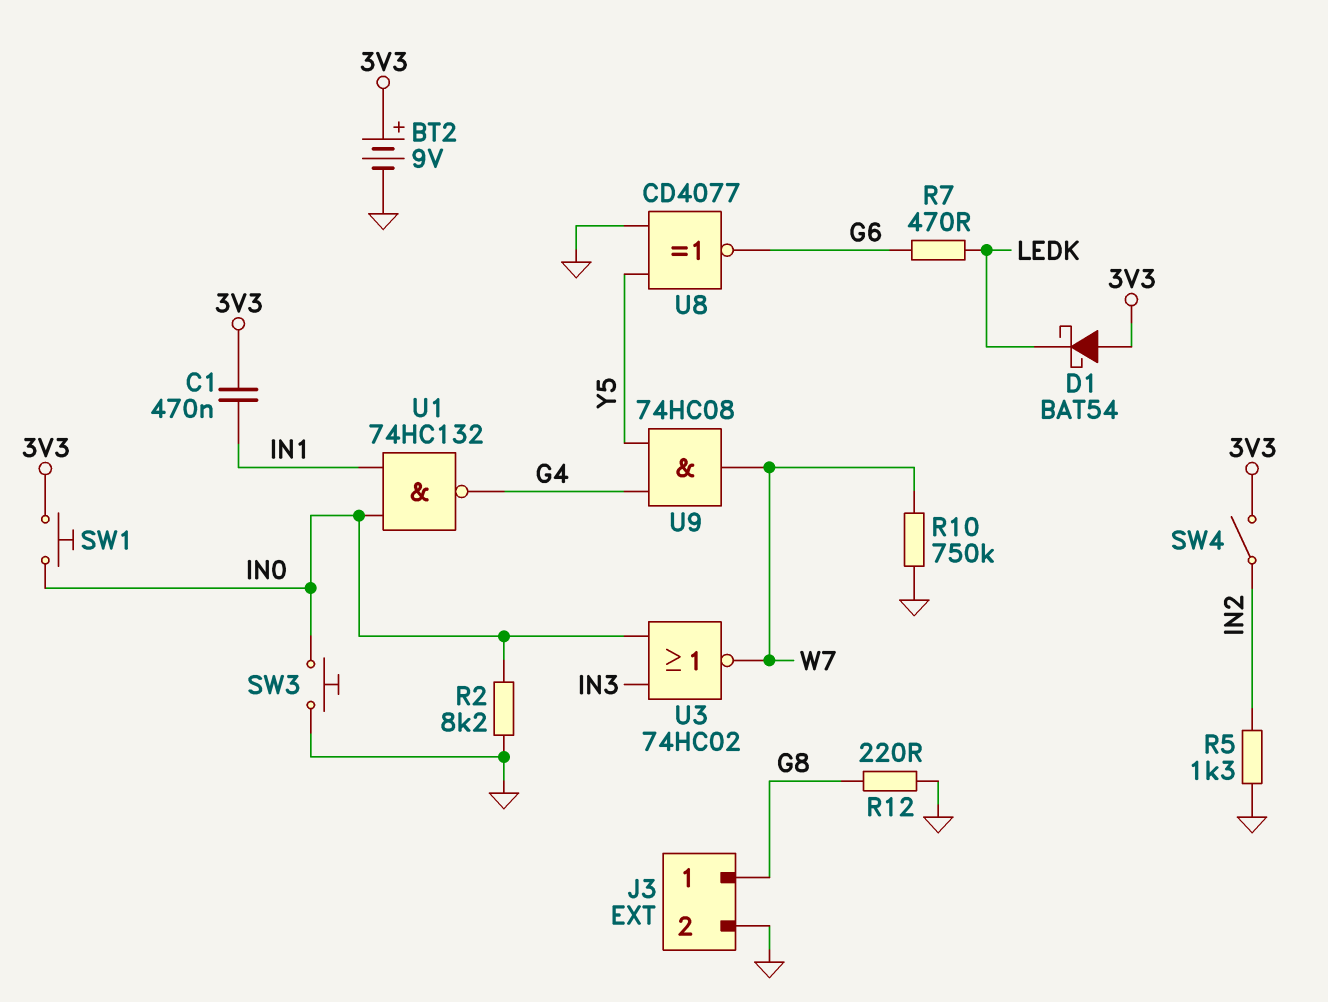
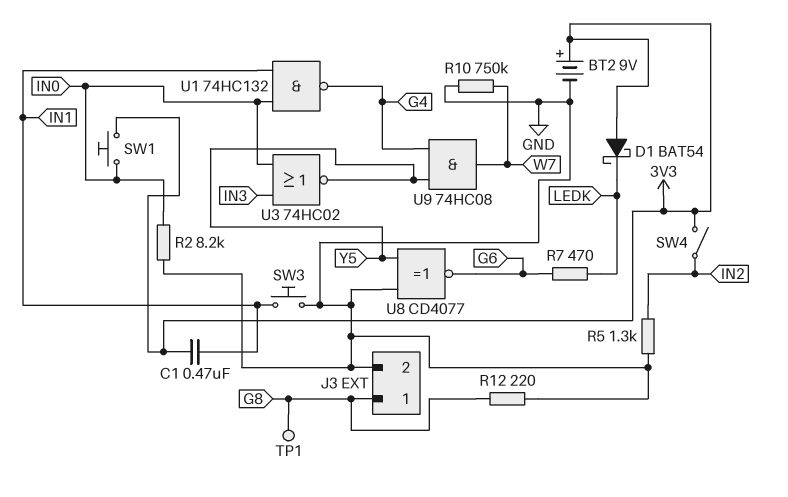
SW3: button (GND, IN0) -> button (GND, IN1)
TP1: none -> test point (G8)
U3: NOR 74HC02 (in IN0, in IN3, out W7) -> NOR 74HC02 (in IN0, in IN3, out Y5)

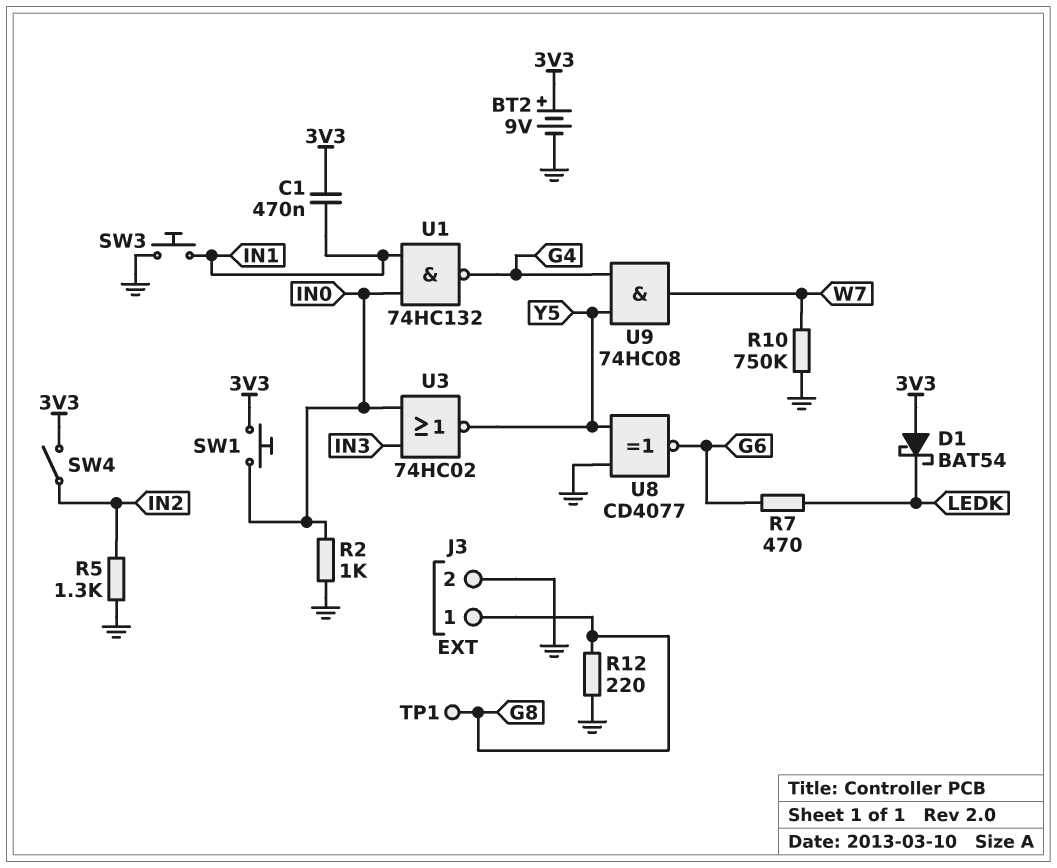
R2: 8.2k (GND, IN0) -> 1k (GND, IN0)

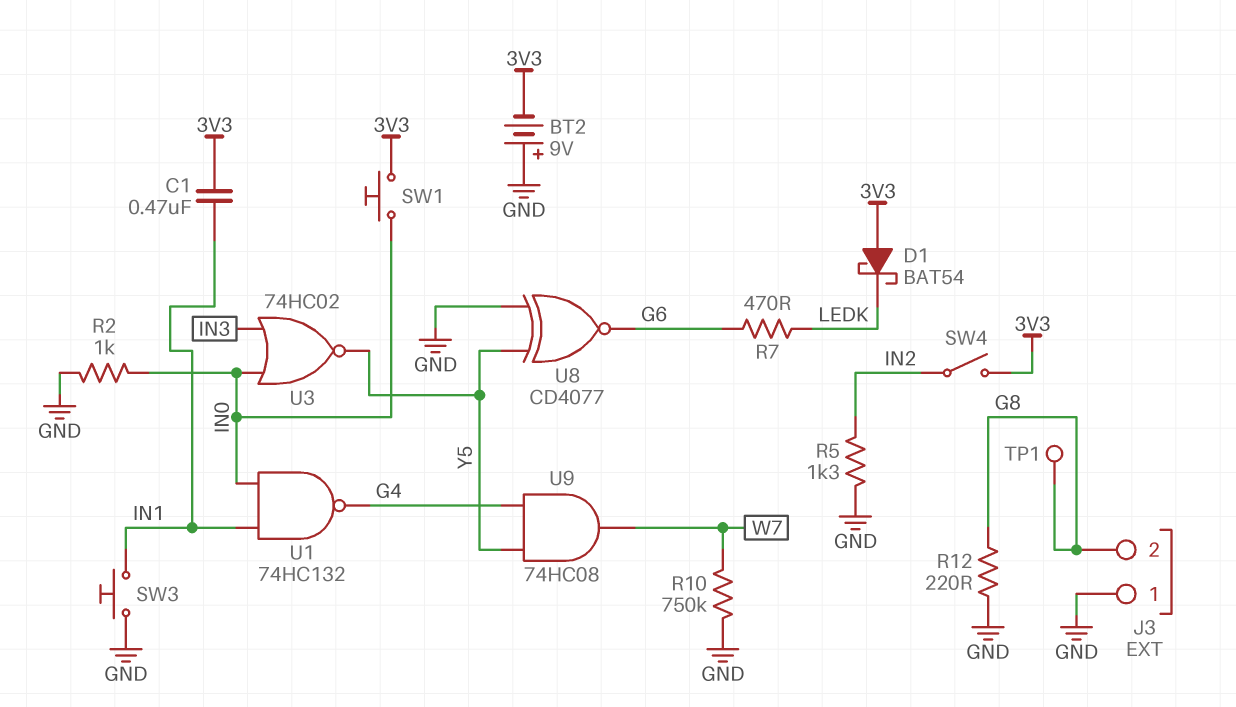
BT2: 9V (plus 3V3, minus GND) -> 9V (plus GND, minus 3V3)
J3 pin 1: G8 -> GND
J3 pin 2: GND -> G8

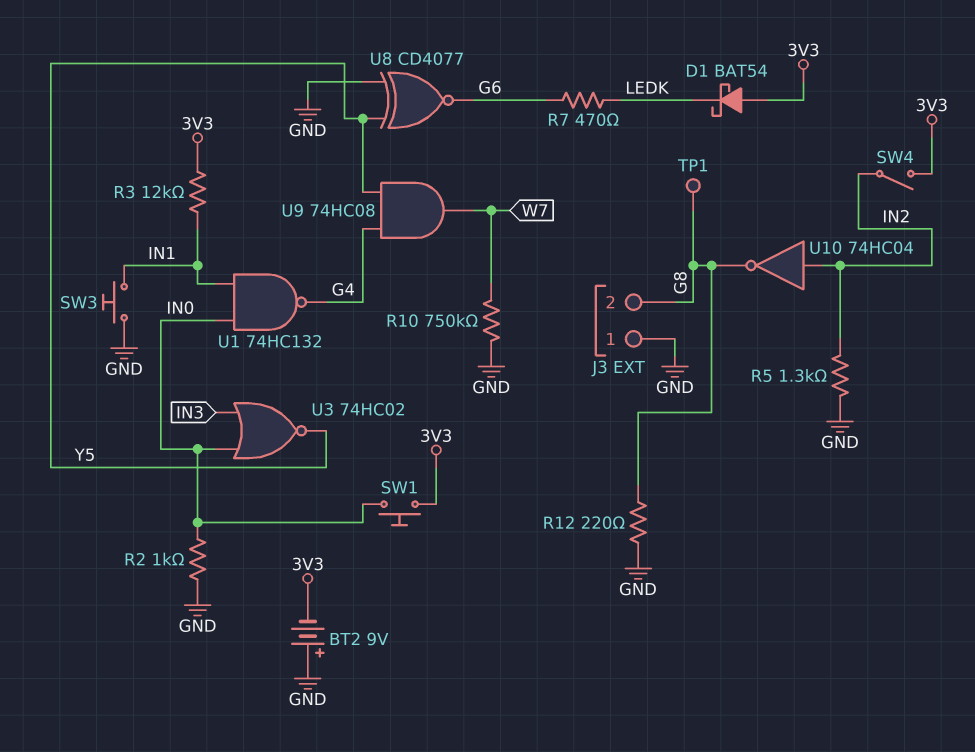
C1: 470nF (3V3, IN1) -> none
R3: none -> 12k (3V3, IN1)
U10: none -> NOT 74HC04 (in IN2, out G8)

